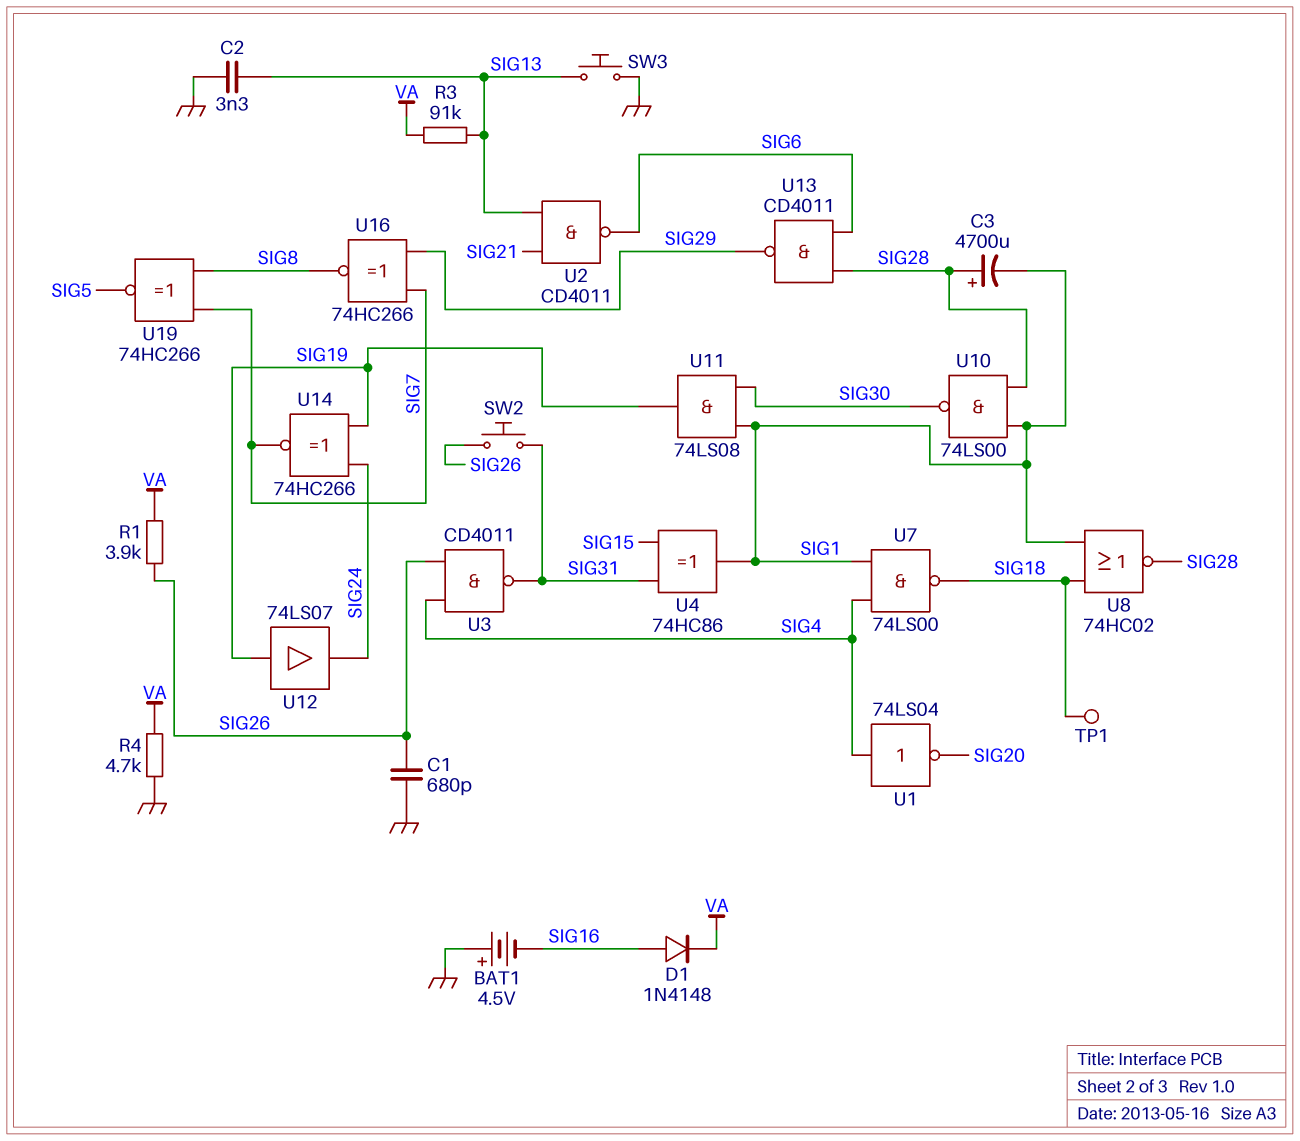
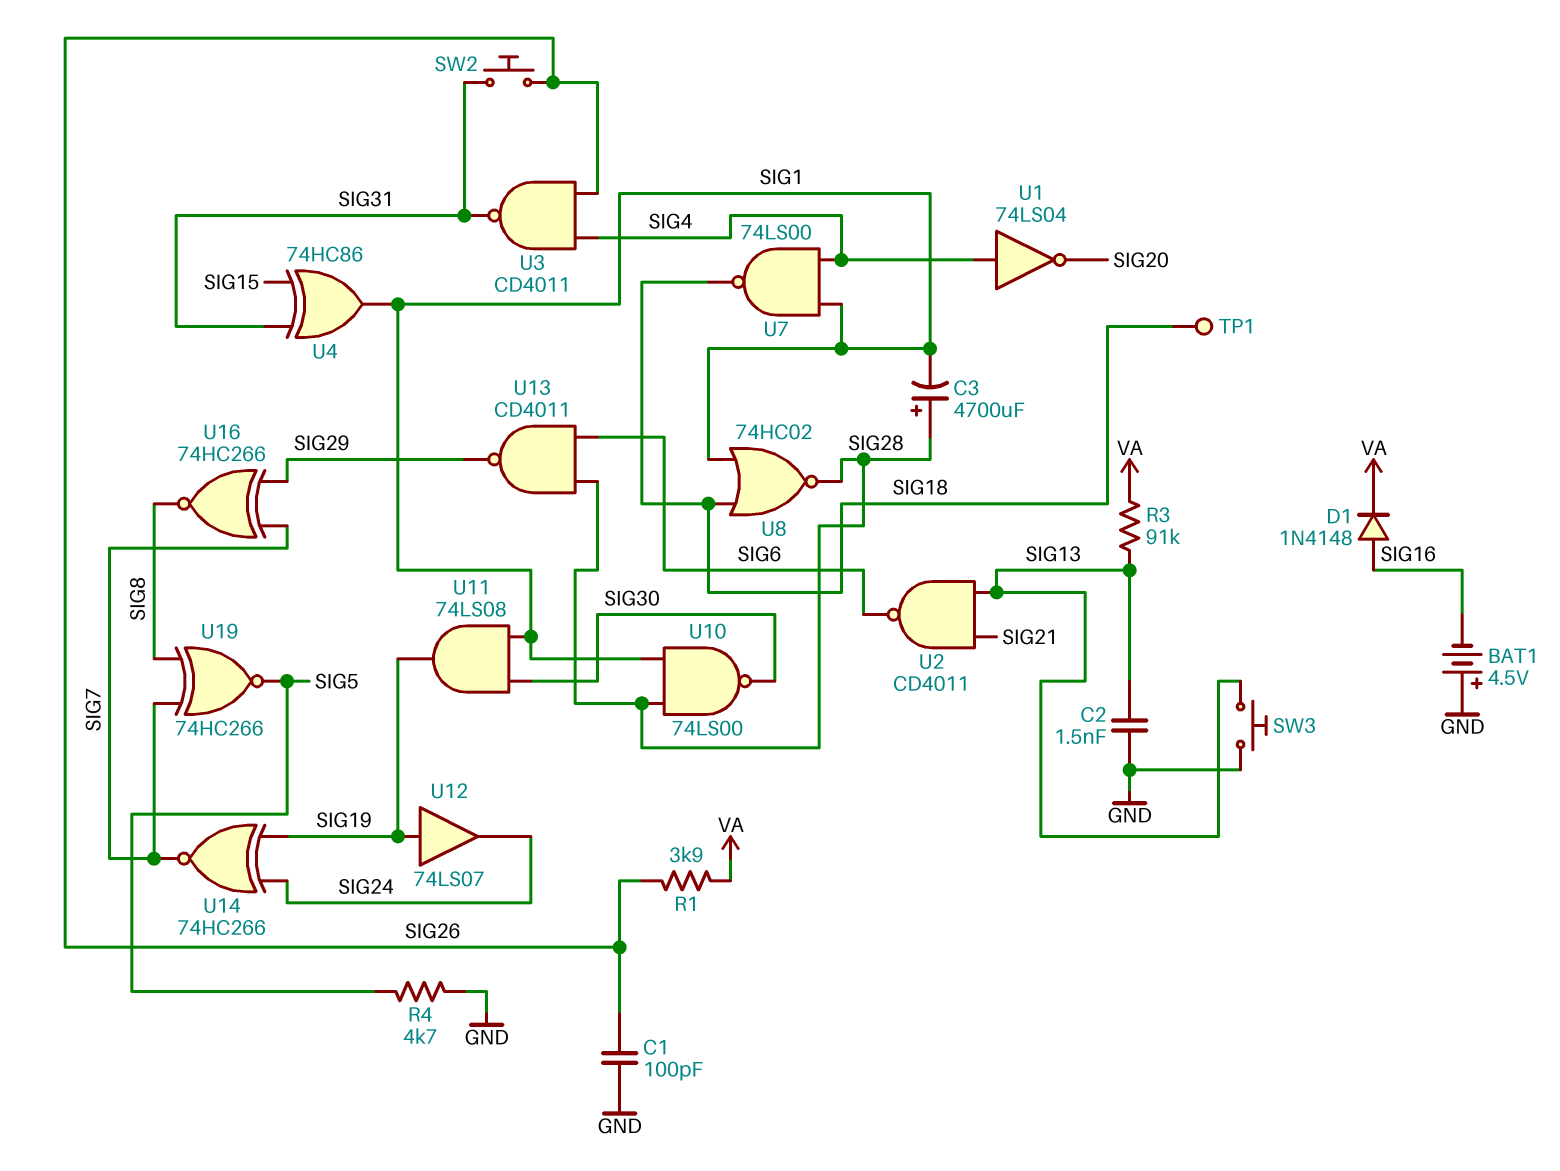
C1: 680pF (GND, SIG26) -> 100pF (GND, SIG26)
C2: 3.3nF (GND, SIG13) -> 1.5nF (GND, SIG13)
R4: 4.7k (GND, VA) -> 4.7k (GND, SIG5)

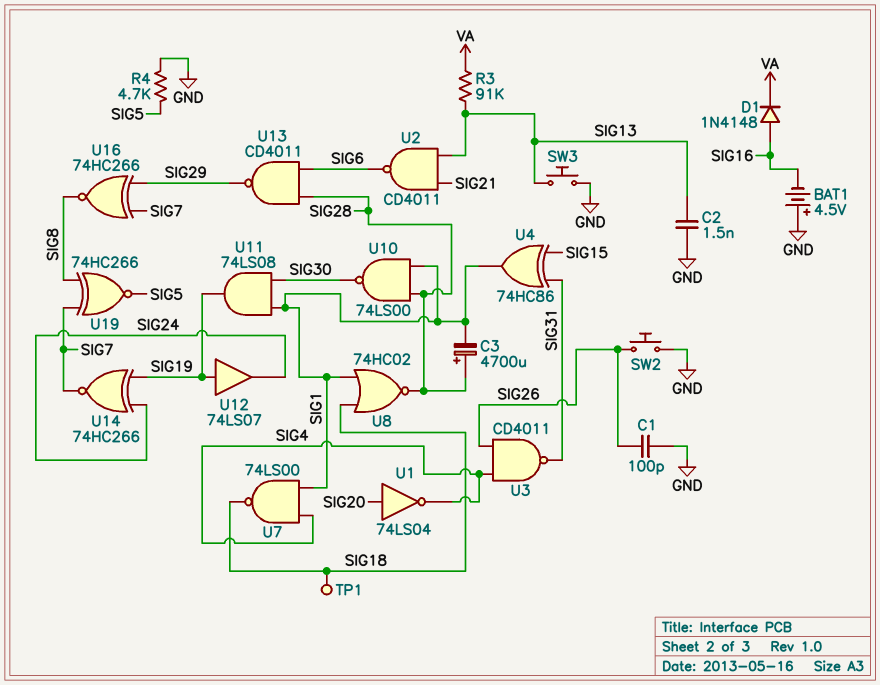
R1: 3.9k (SIG26, VA) -> none
SW2: button (SIG26, SIG31) -> button (GND, SIG26)
U1: NOT 74LS04 (in SIG4, out SIG20) -> NOT 74LS04 (in SIG20, out SIG4)

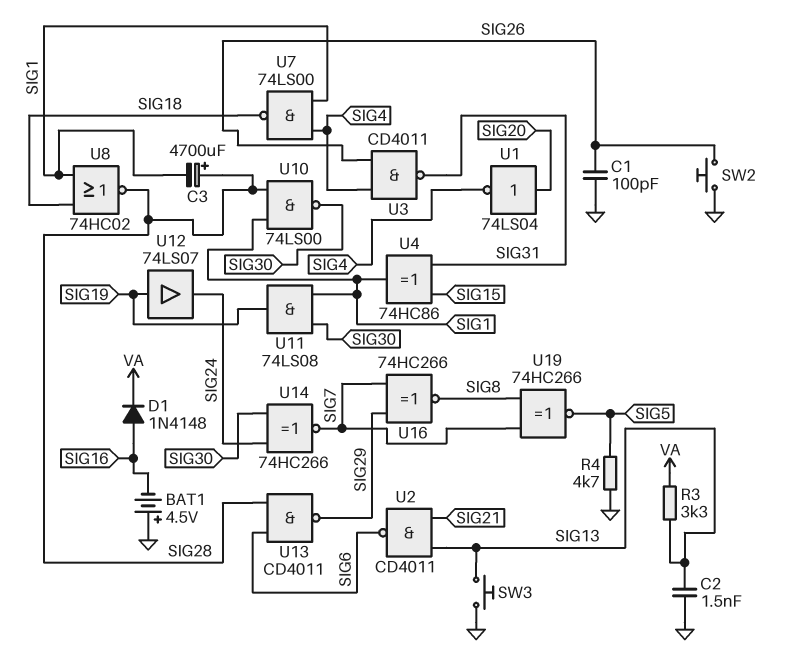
R3: 91k (SIG13, VA) -> 3.3k (SIG13, VA)
TP1: test point (SIG18) -> none
U14: XNOR 74HC266 (in SIG19, in SIG24, out SIG7) -> XNOR 74HC266 (in SIG24, in SIG30, out SIG7)

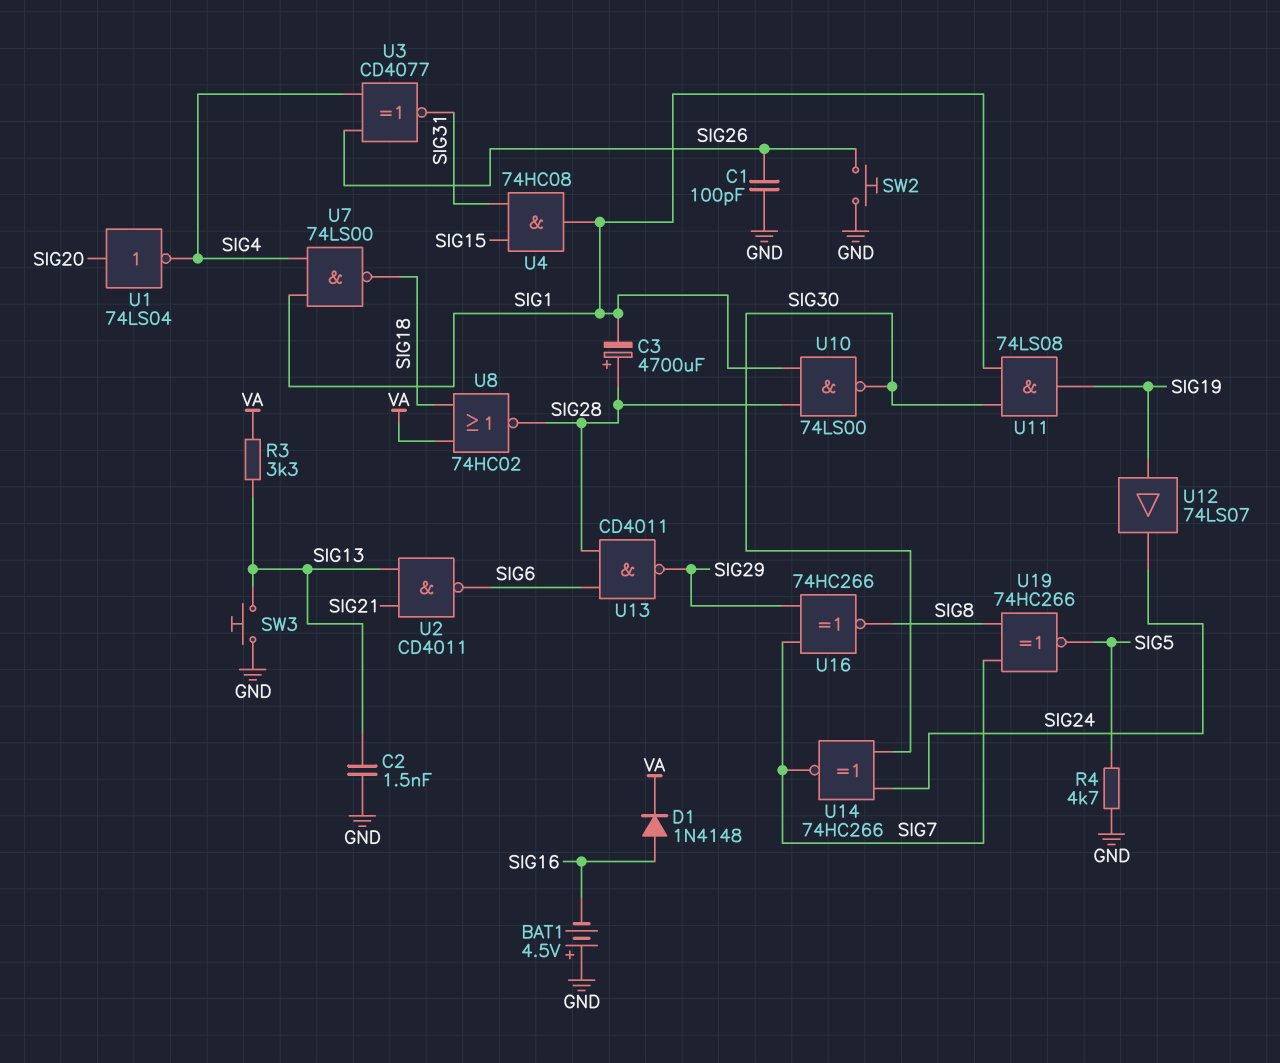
U3: NAND CD4011 (in SIG4, in SIG26, out SIG31) -> XNOR CD4077 (in SIG4, in SIG26, out SIG31)
U4: XOR 74HC86 (in SIG15, in SIG31, out SIG1) -> AND 74HC08 (in SIG15, in SIG31, out SIG1)
U8: NOR 74HC02 (in SIG1, in SIG18, out SIG28) -> NOR 74HC02 (in SIG18, in VA, out SIG28)

